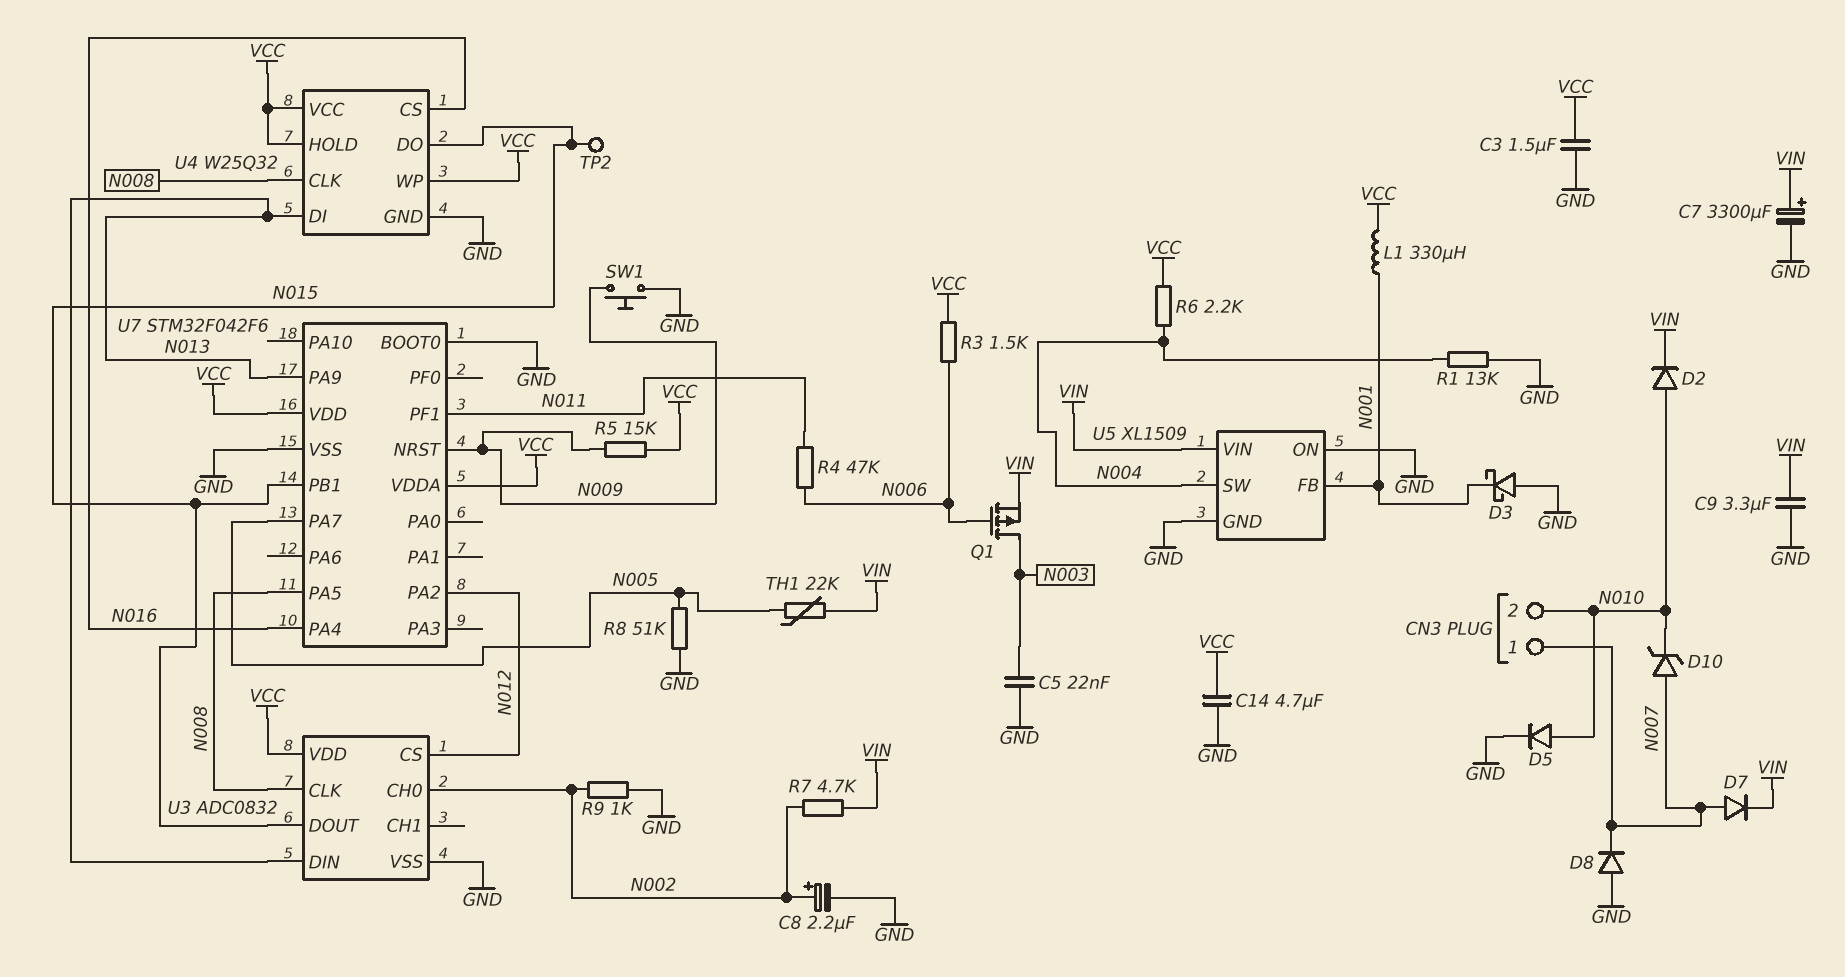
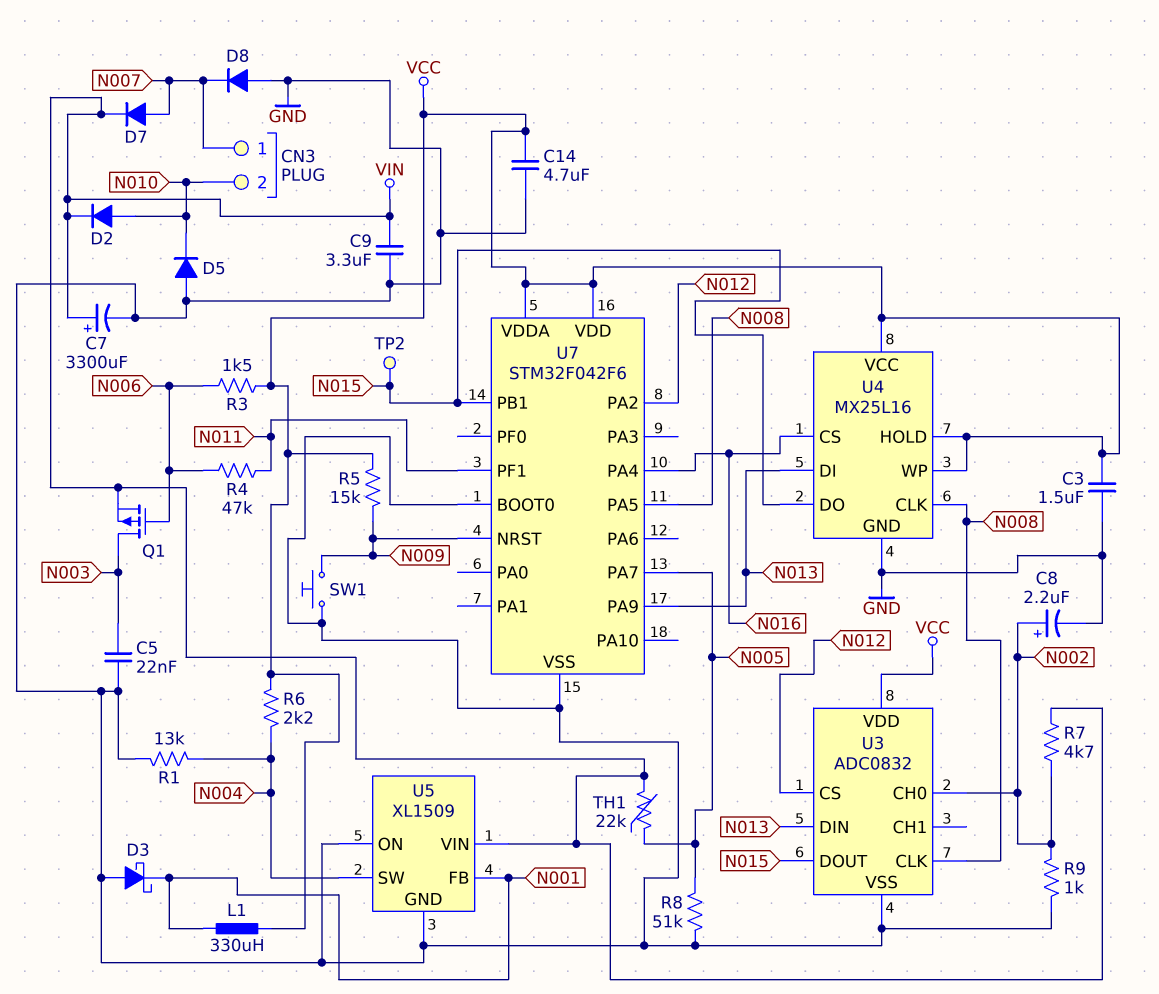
D5: diode (A N010, K GND) -> diode (A GND, K N010)
D10: zener (A N007, K N010) -> none
U4: W25Q32 -> MX25L16

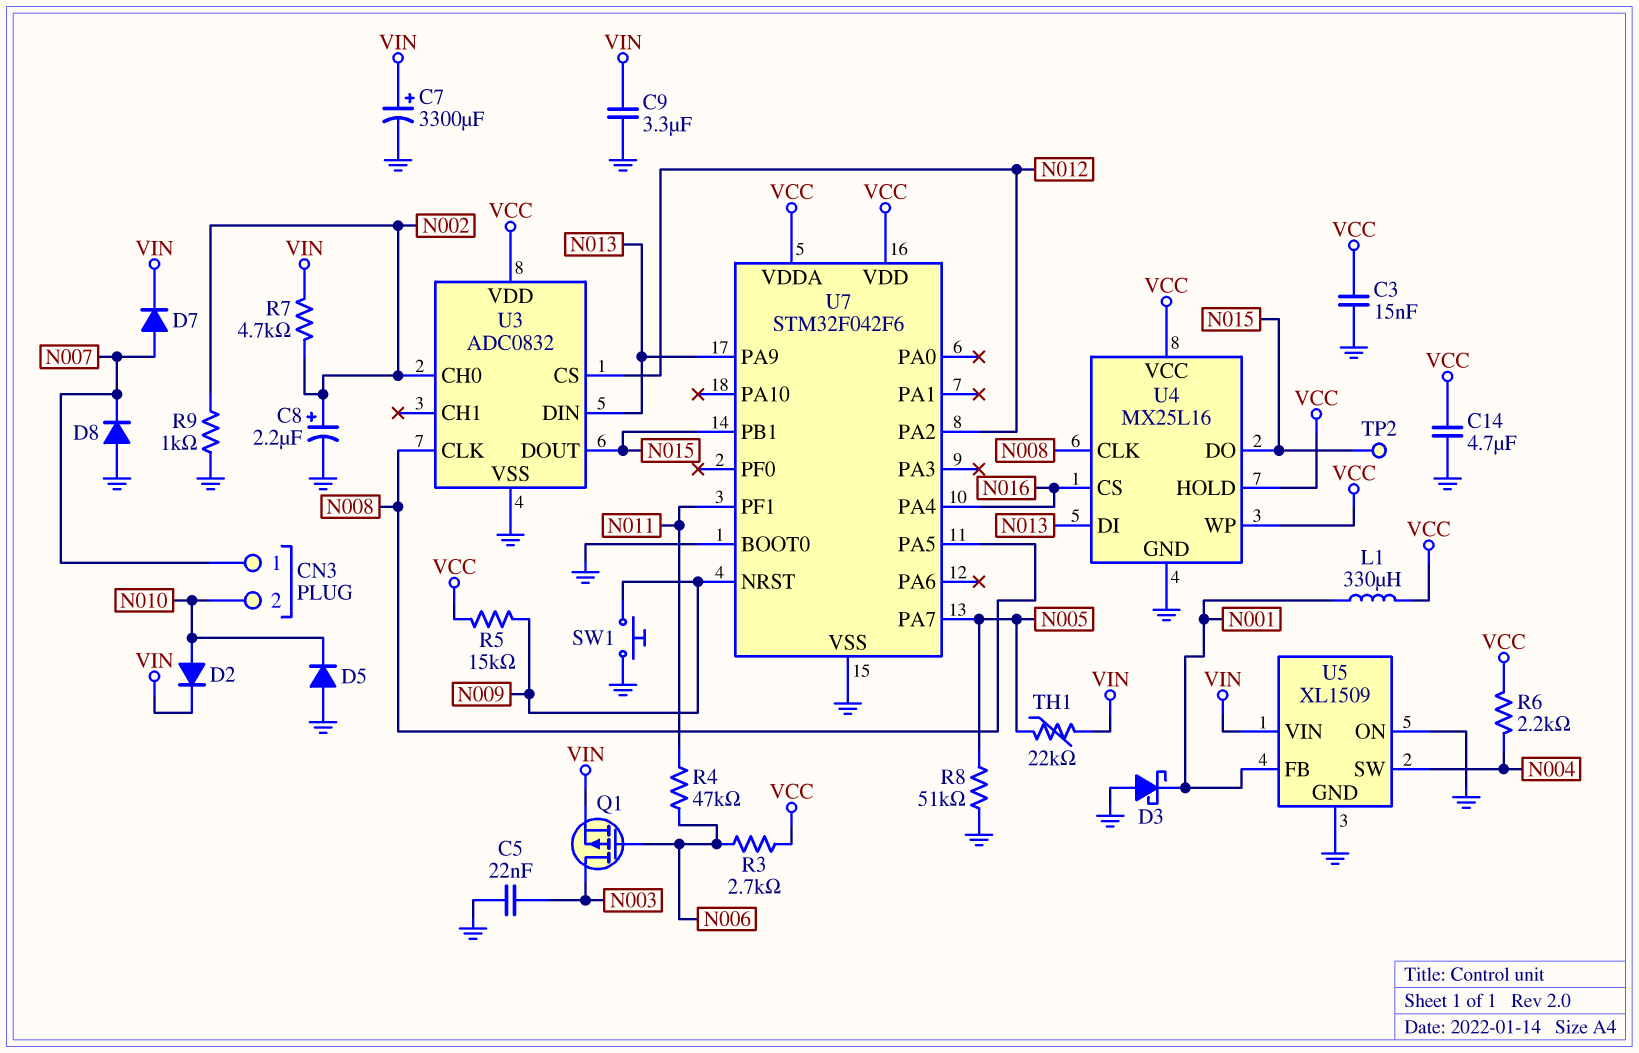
C3: 1.5uF (GND, VCC) -> 15nF (GND, VCC)
R1: 13k (GND, N004) -> none
R3: 1.5k (N006, VCC) -> 2.7k (N006, VCC)

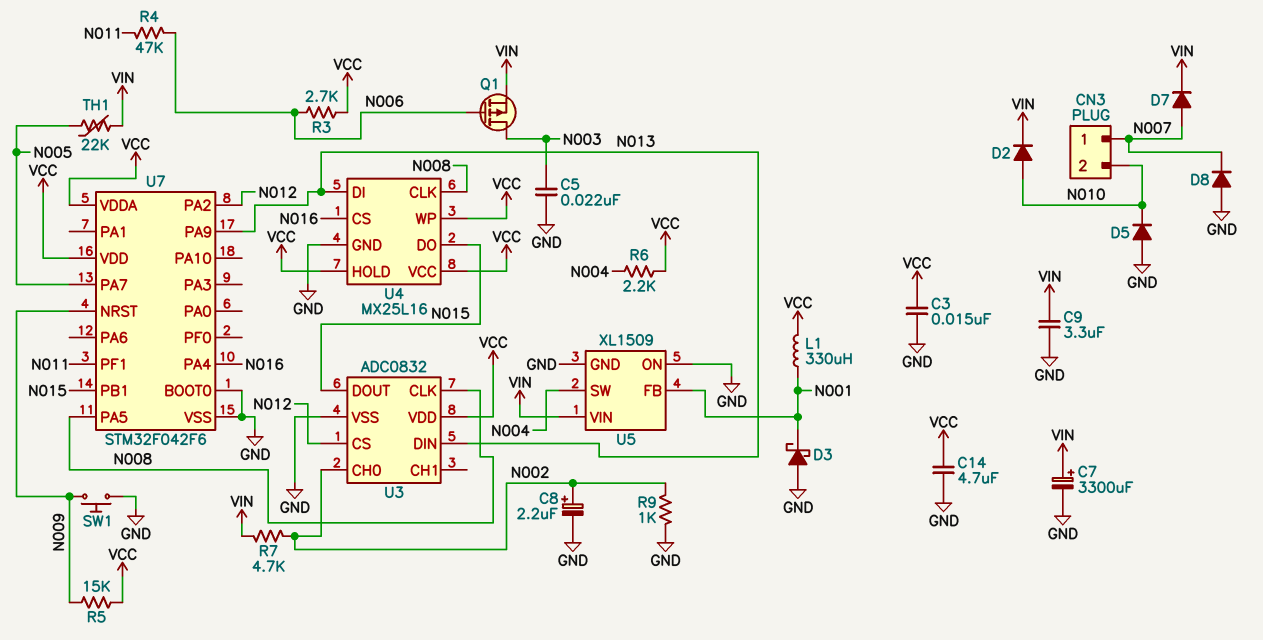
R8: 51k (GND, N005) -> none
TP2: test point (N015) -> none

